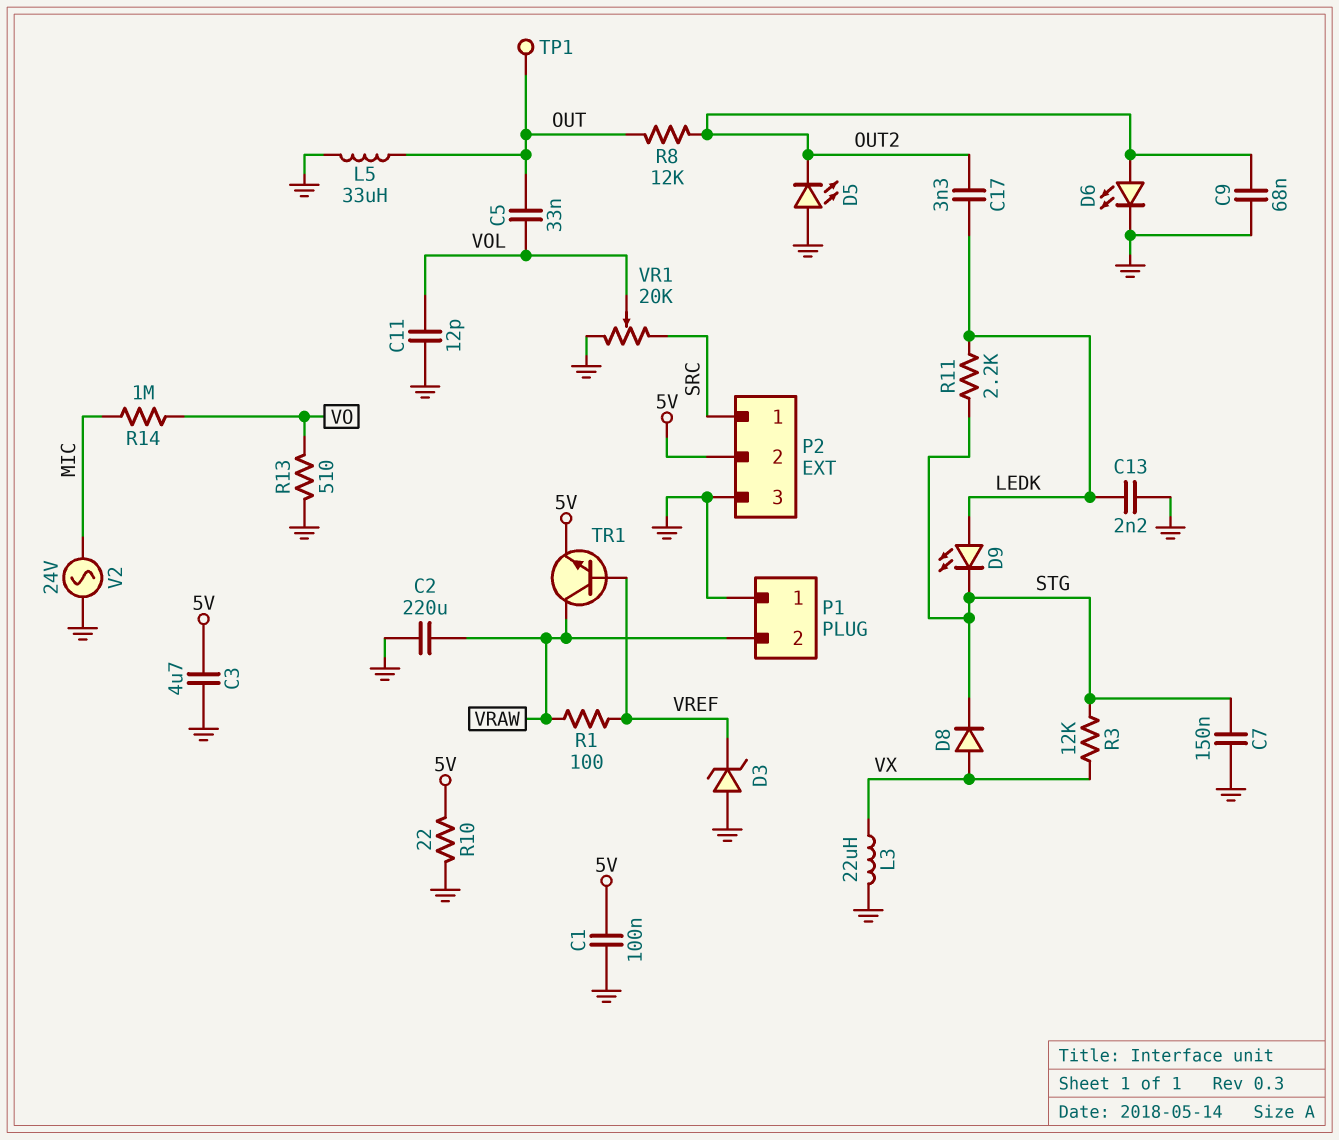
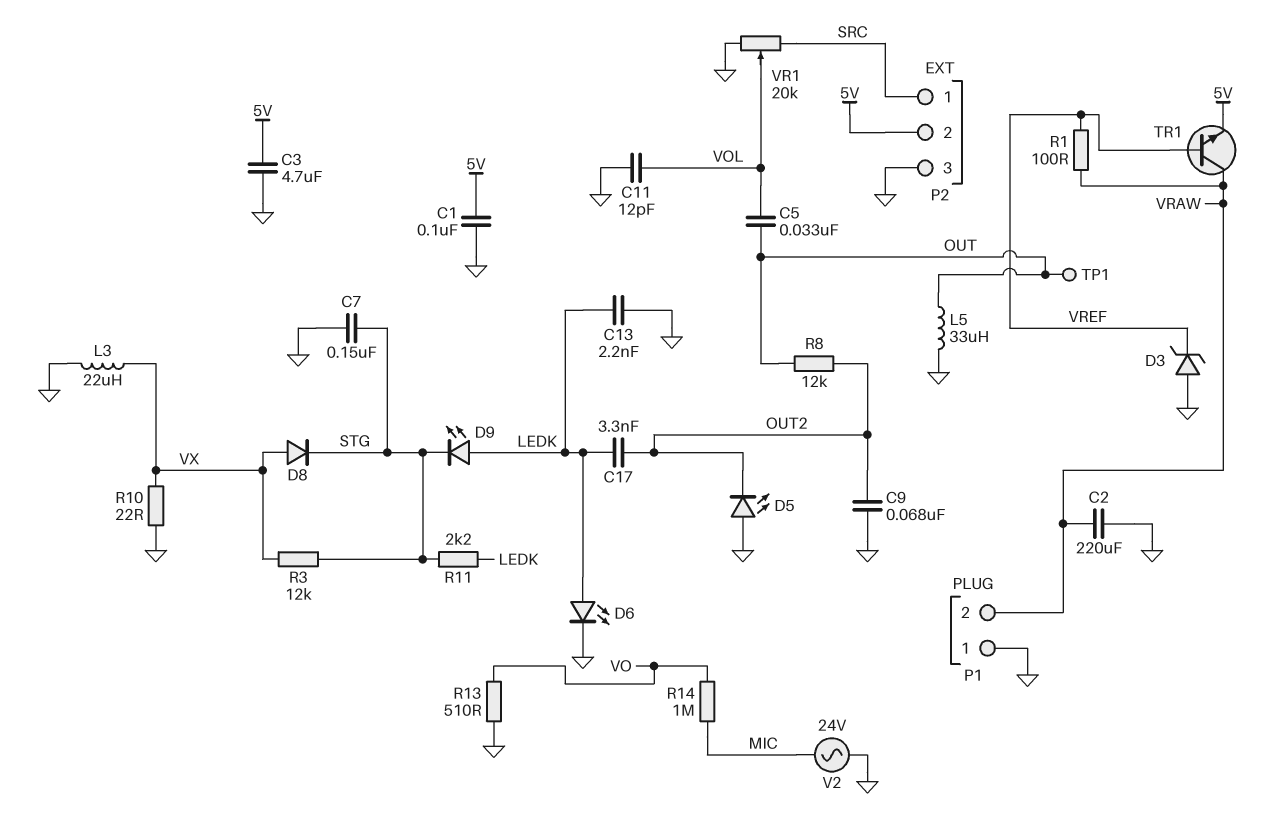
D6: LED (A OUT2, K GND) -> LED (A LEDK, K GND)
R10: 22 (5V, GND) -> 22 (GND, VX)

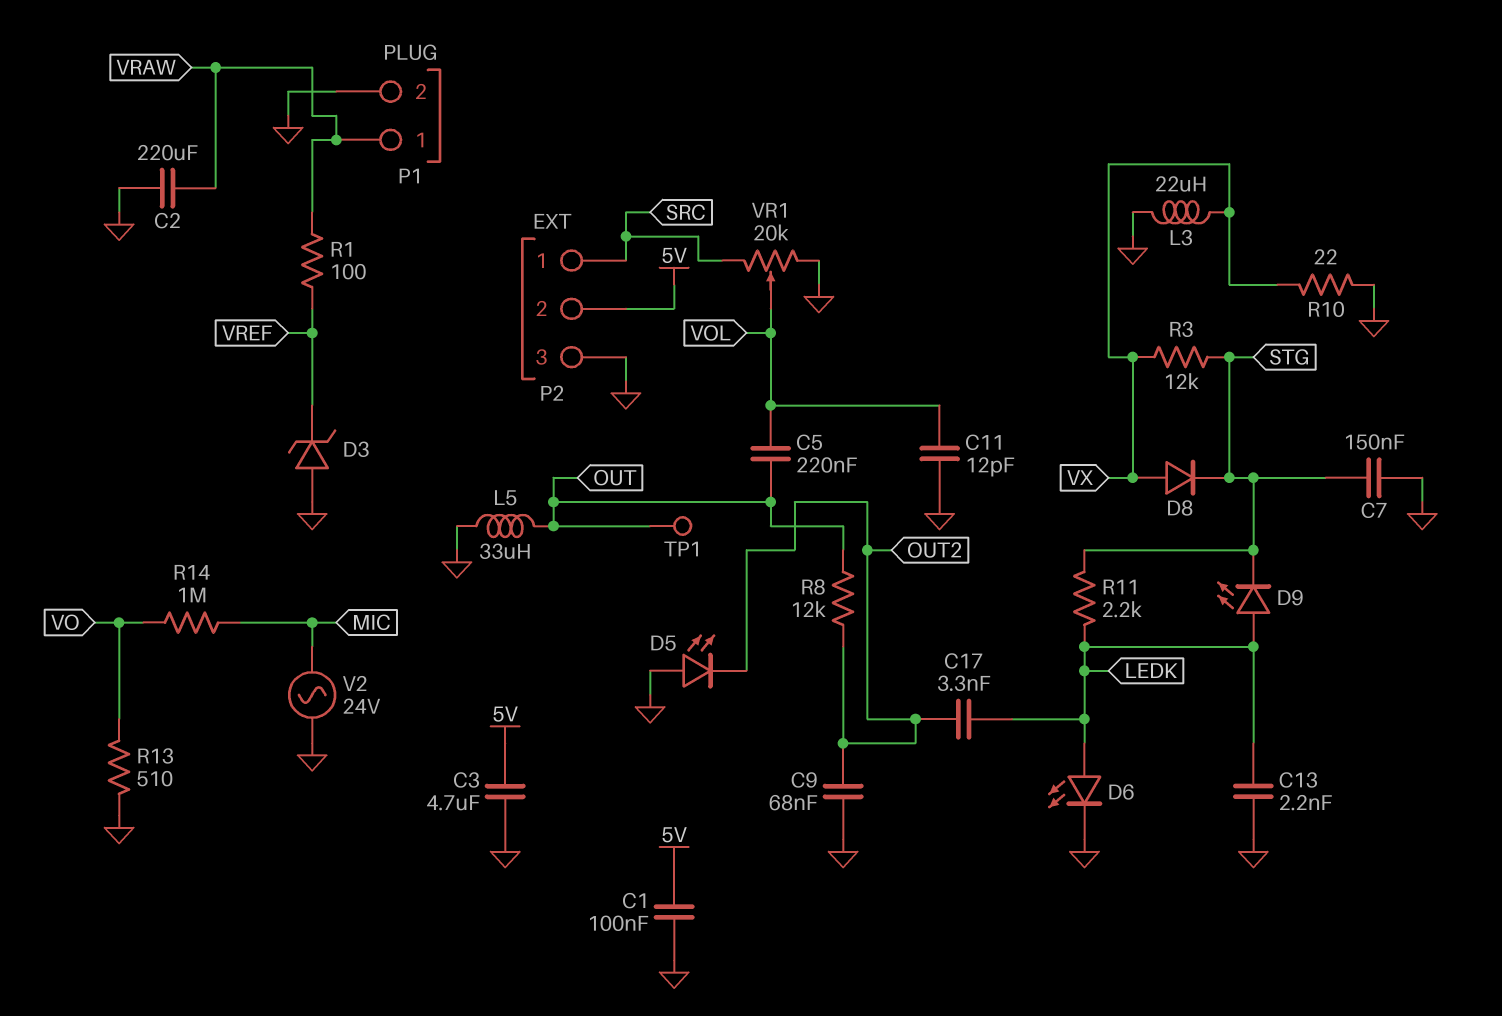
C5: 33nF (OUT, VOL) -> 220nF (OUT, VOL)
P1 pin 1: GND -> VRAW
P1 pin 2: VRAW -> GND
TR1: NPN (B VREF, C VRAW, E 5V) -> none

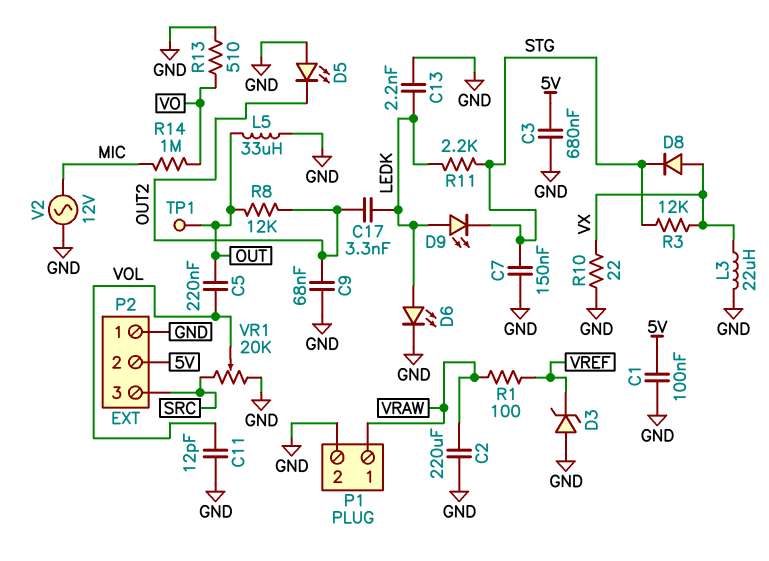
C3: 4.7uF (5V, GND) -> 680nF (5V, GND)
P2 pin 1: SRC -> GND
P2 pin 3: GND -> SRC
V2: AC 24V (GND, MIC) -> AC 12V (GND, MIC)

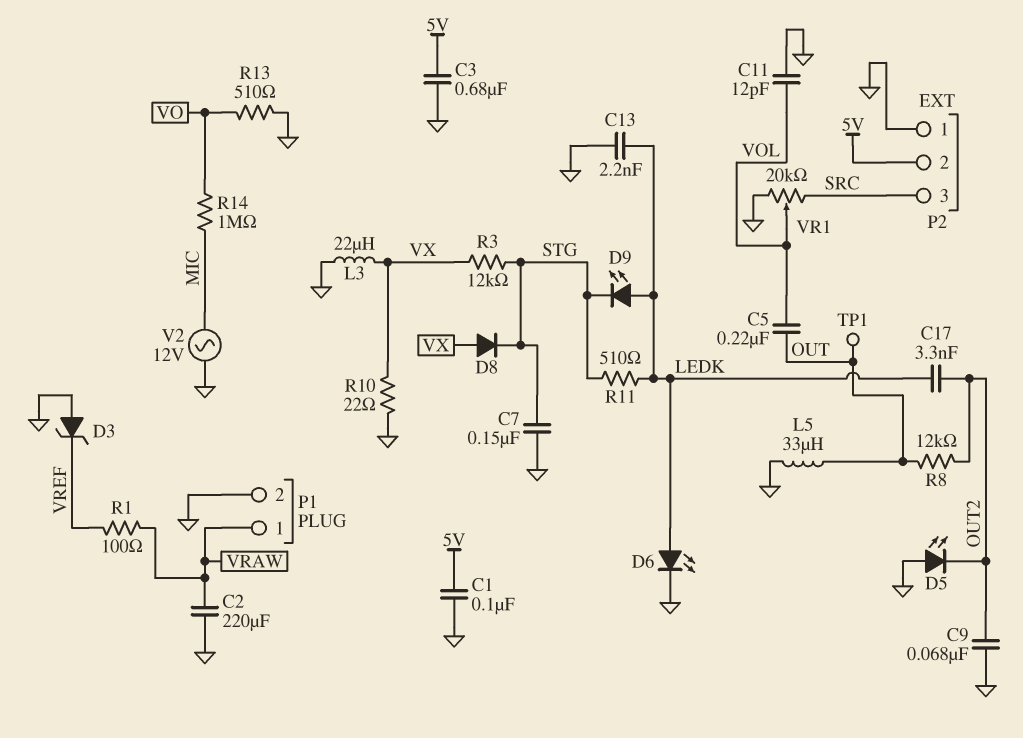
R11: 2.2k (LEDK, STG) -> 510 (LEDK, STG)

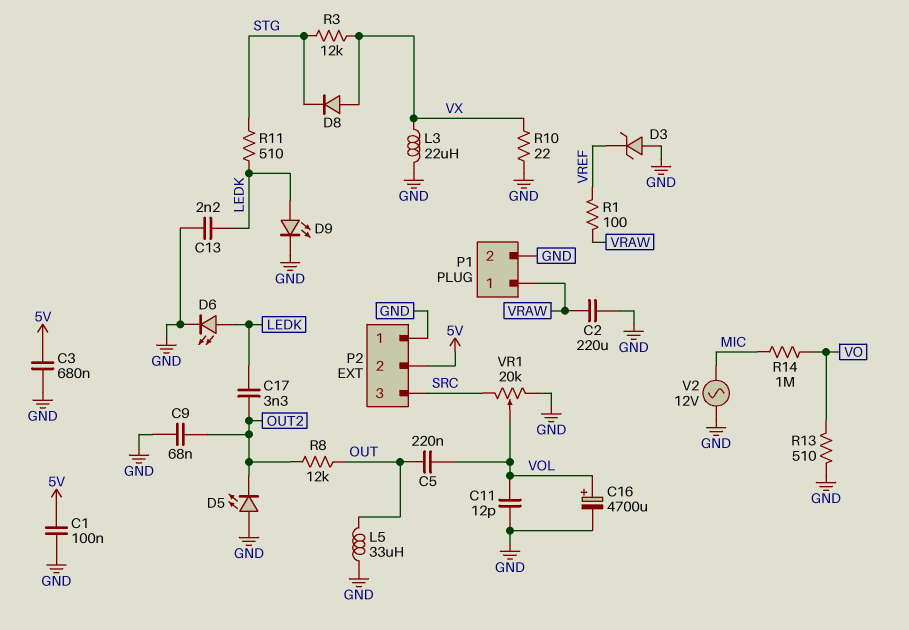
C7: 150nF (GND, STG) -> none
C16: none -> 4700uF (plus VOL, minus GND)
D9: LED (A LEDK, K STG) -> LED (A LEDK, K GND)
TP1: test point (OUT) -> none

